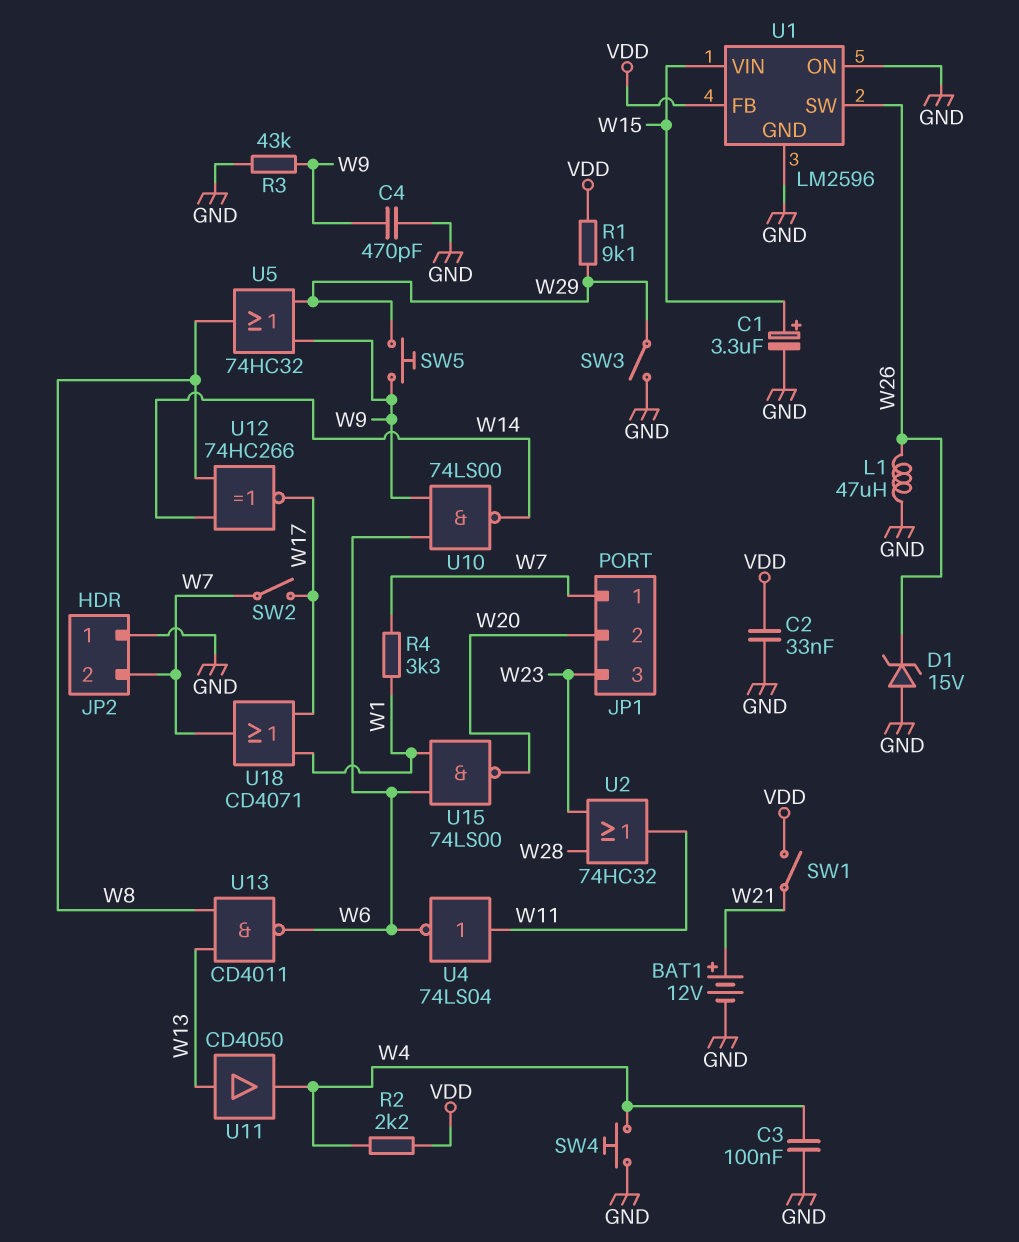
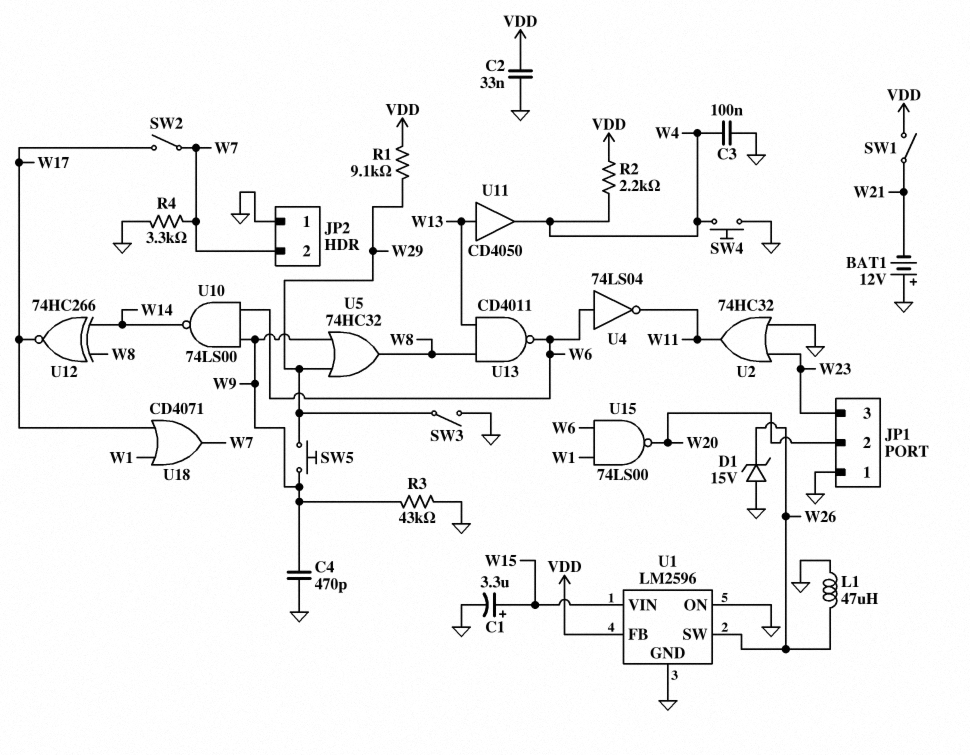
BAT1: 12V (plus W21, minus GND) -> 12V (plus GND, minus W21)
JP1 pin 1: W7 -> GND
R4: 3.3k (W1, W7) -> 3.3k (GND, W7)
U2: OR 74HC32 (in W23, in W28, out W11) -> OR 74HC32 (in GND, in W23, out W11)
U4: NOT 74LS04 (in W11, out W6) -> NOT 74LS04 (in W6, out W11)

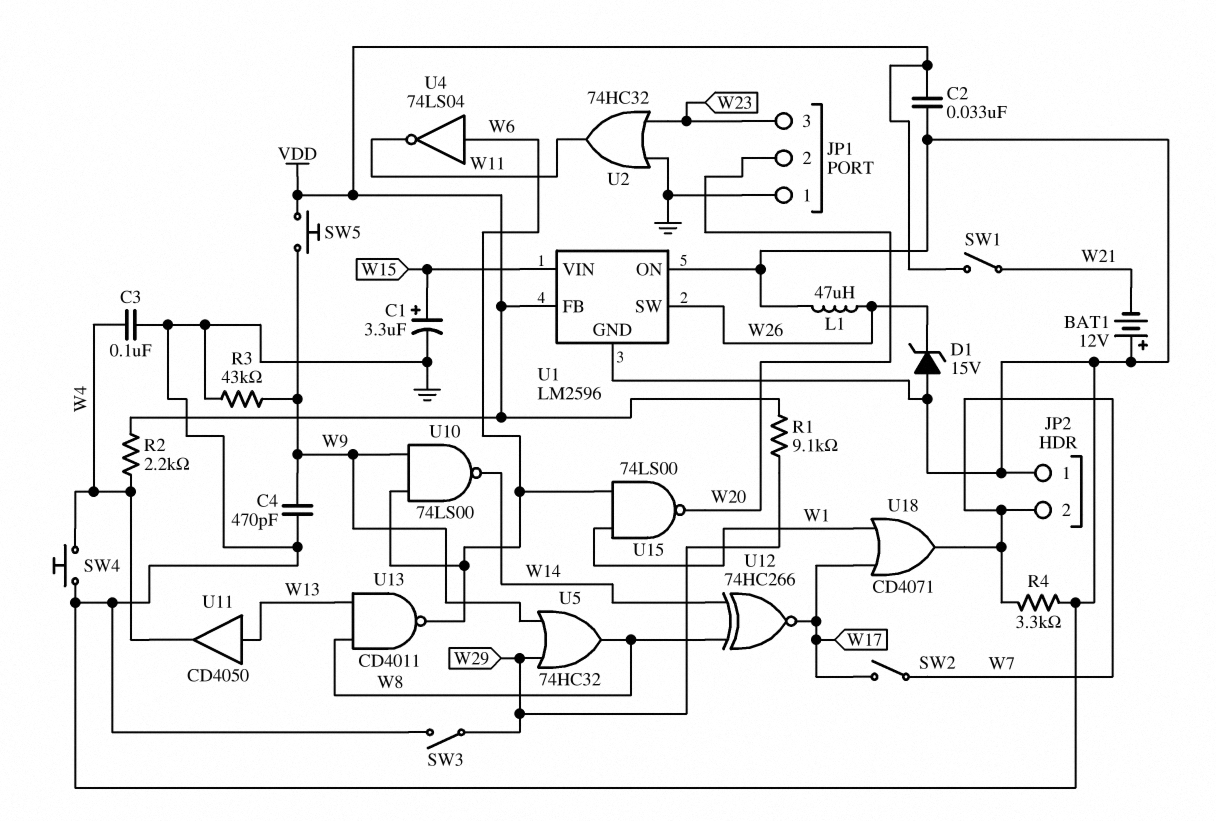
SW5: button (W9, W29) -> button (VDD, W9)

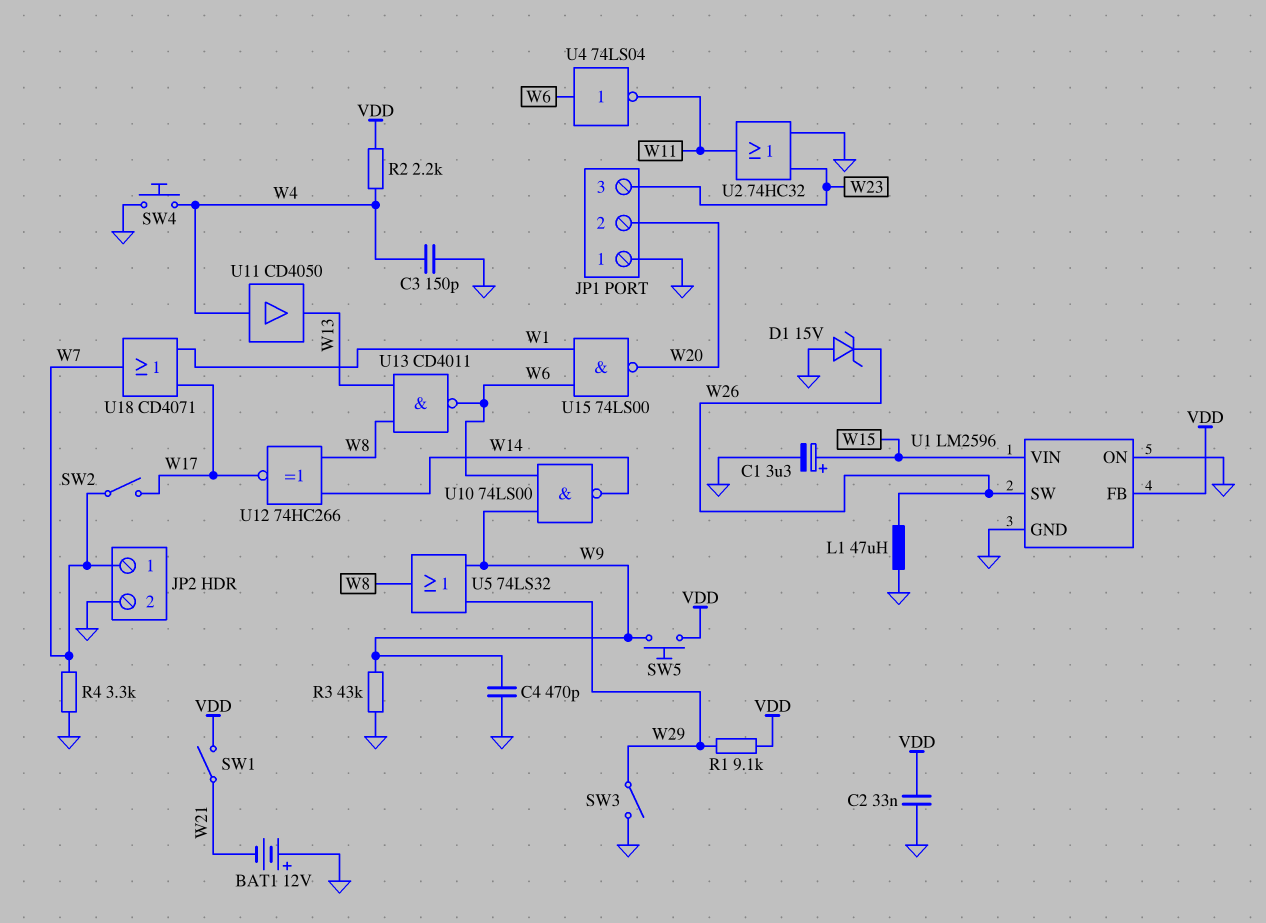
C3: 100nF (GND, W4) -> 150pF (GND, W4)
JP2 pin 1: GND -> W7
JP2 pin 2: W7 -> GND
U5: OR 74HC32 (in W9, in W29, out W8) -> OR 74LS32 (in W9, in W29, out W8)
U11: buffer CD4050 (in W13, out W4) -> buffer CD4050 (in W4, out W13)

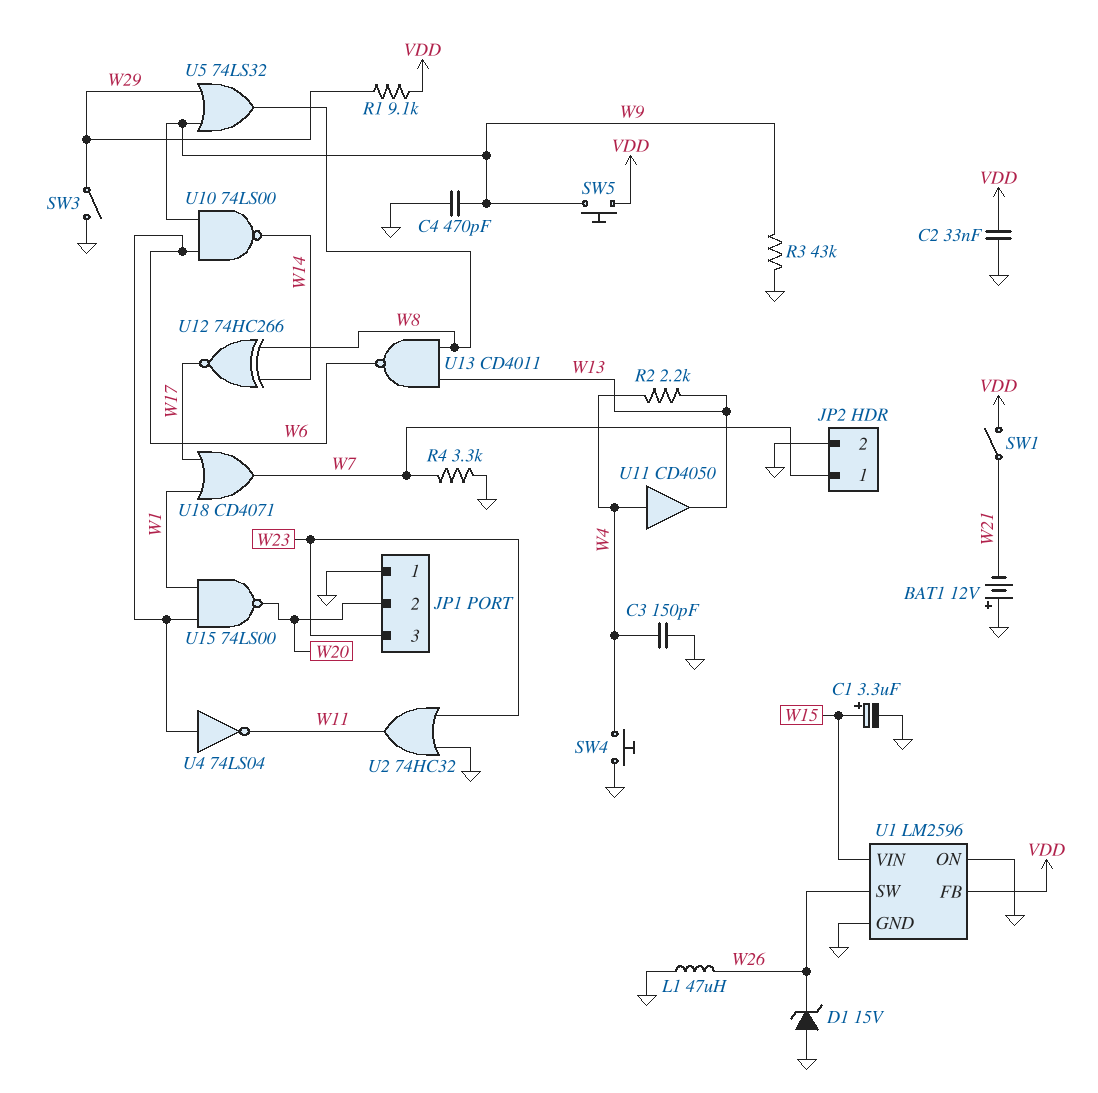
R2: 2.2k (VDD, W4) -> 2.2k (W4, W13)
SW2: switch (W7, W17) -> none

